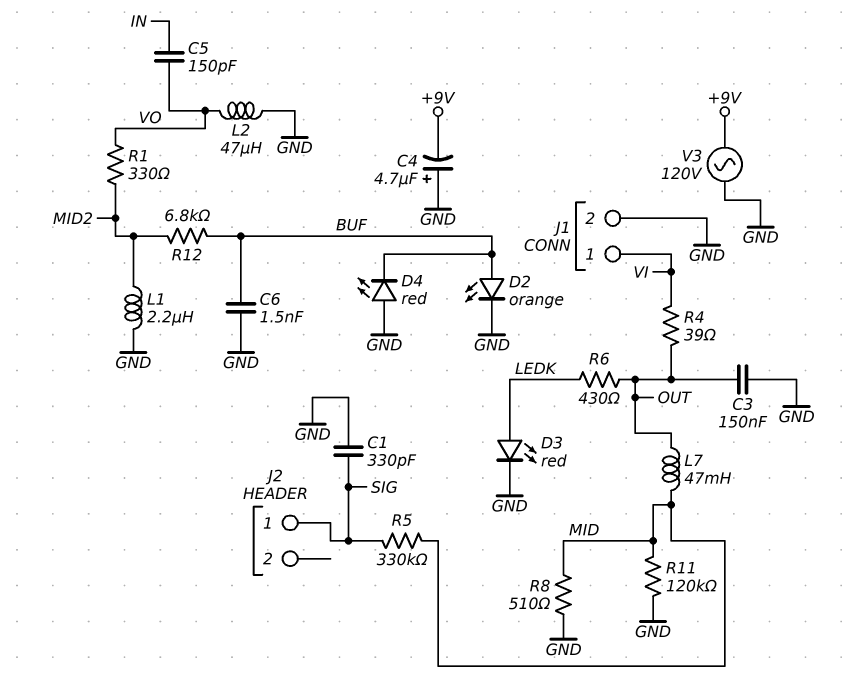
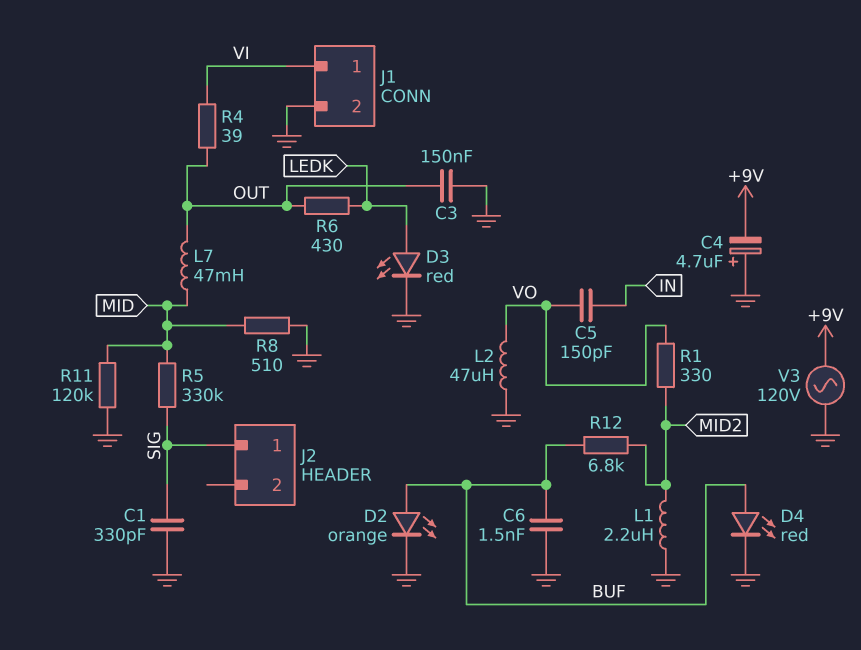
D4: LED red (A GND, K BUF) -> LED red (A BUF, K GND)

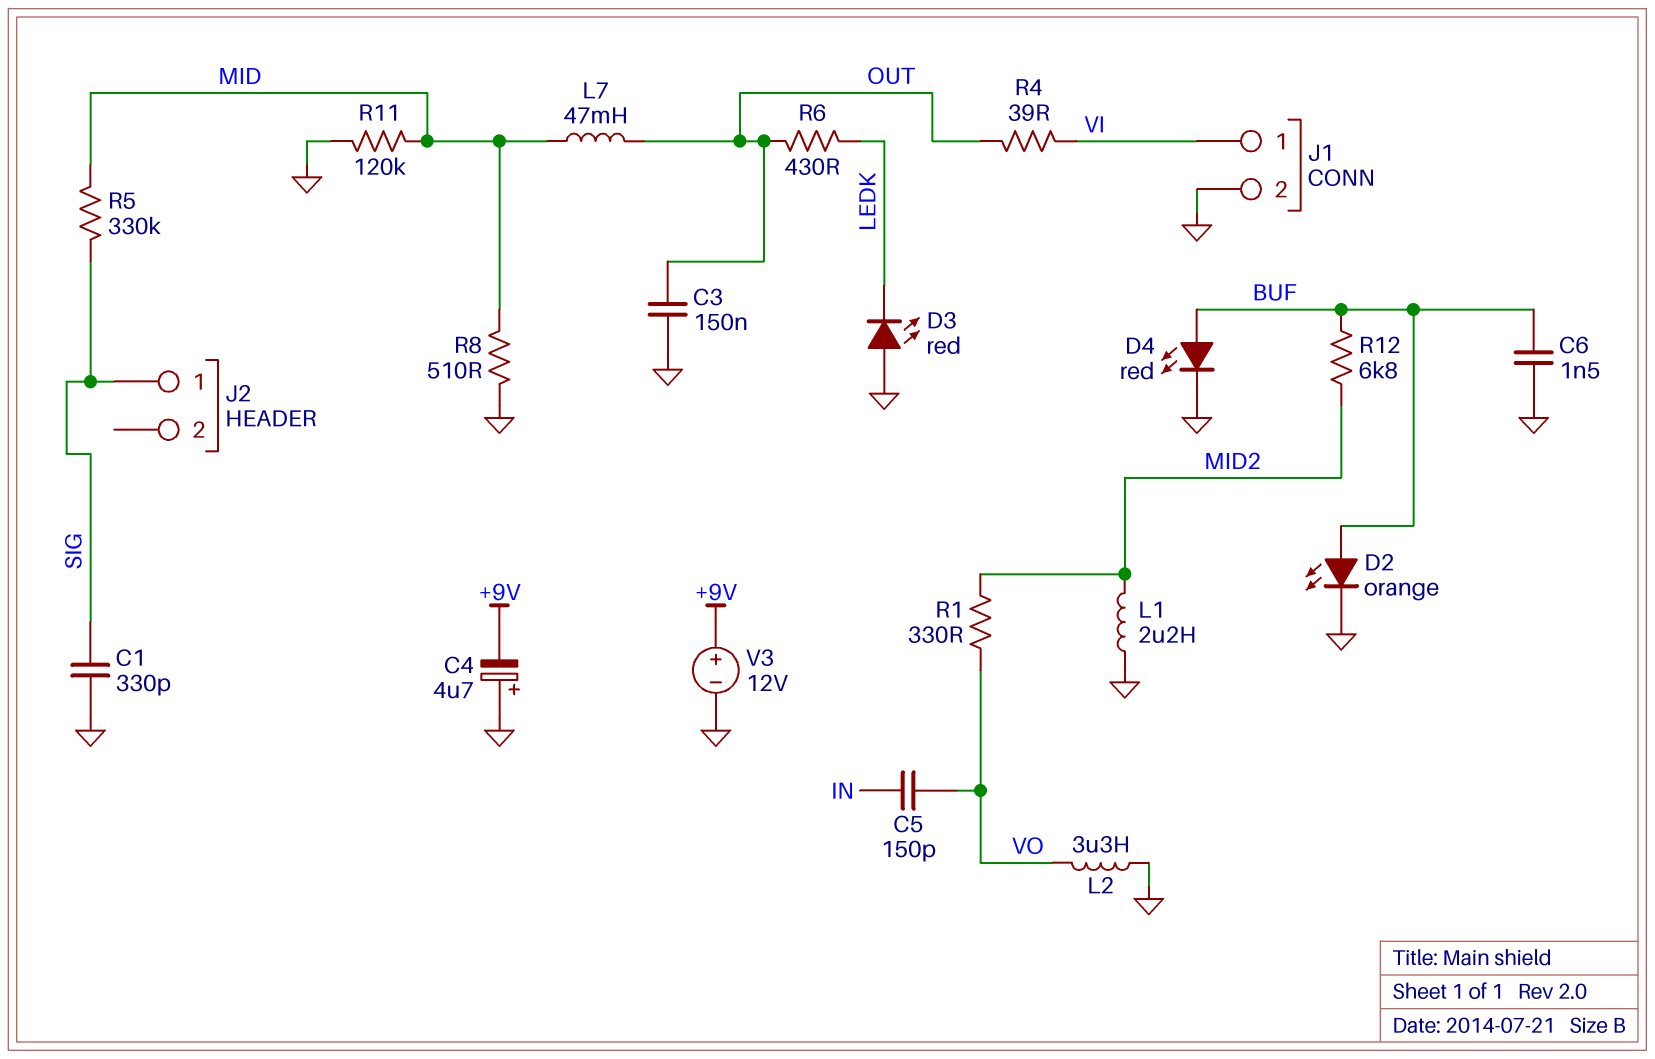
D3: LED red (A LEDK, K GND) -> LED red (A GND, K LEDK)
L2: 47uH (GND, VO) -> 3.3uH (GND, VO)
V3: AC 120V (+9V, GND) -> 12V (plus +9V, minus GND)

